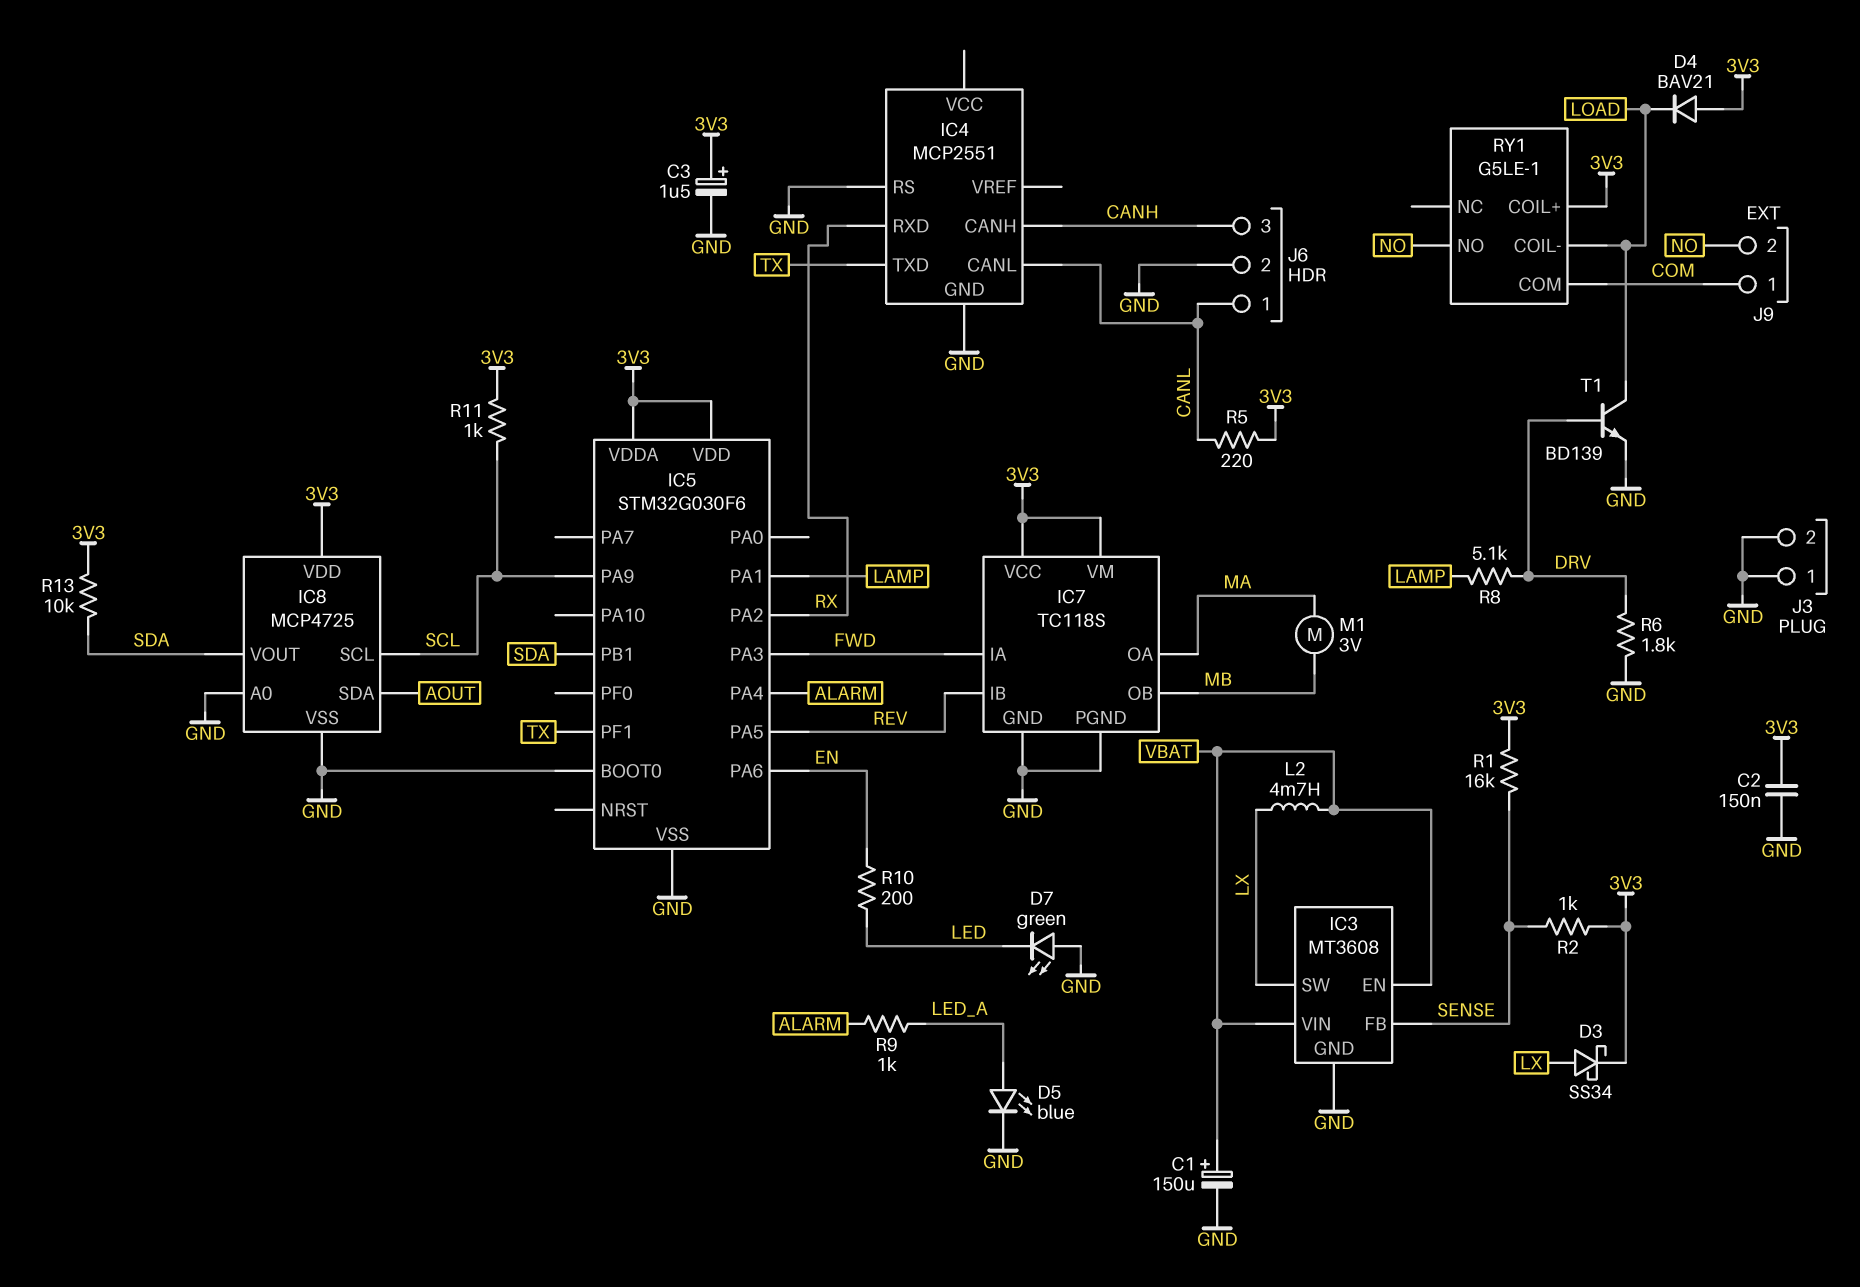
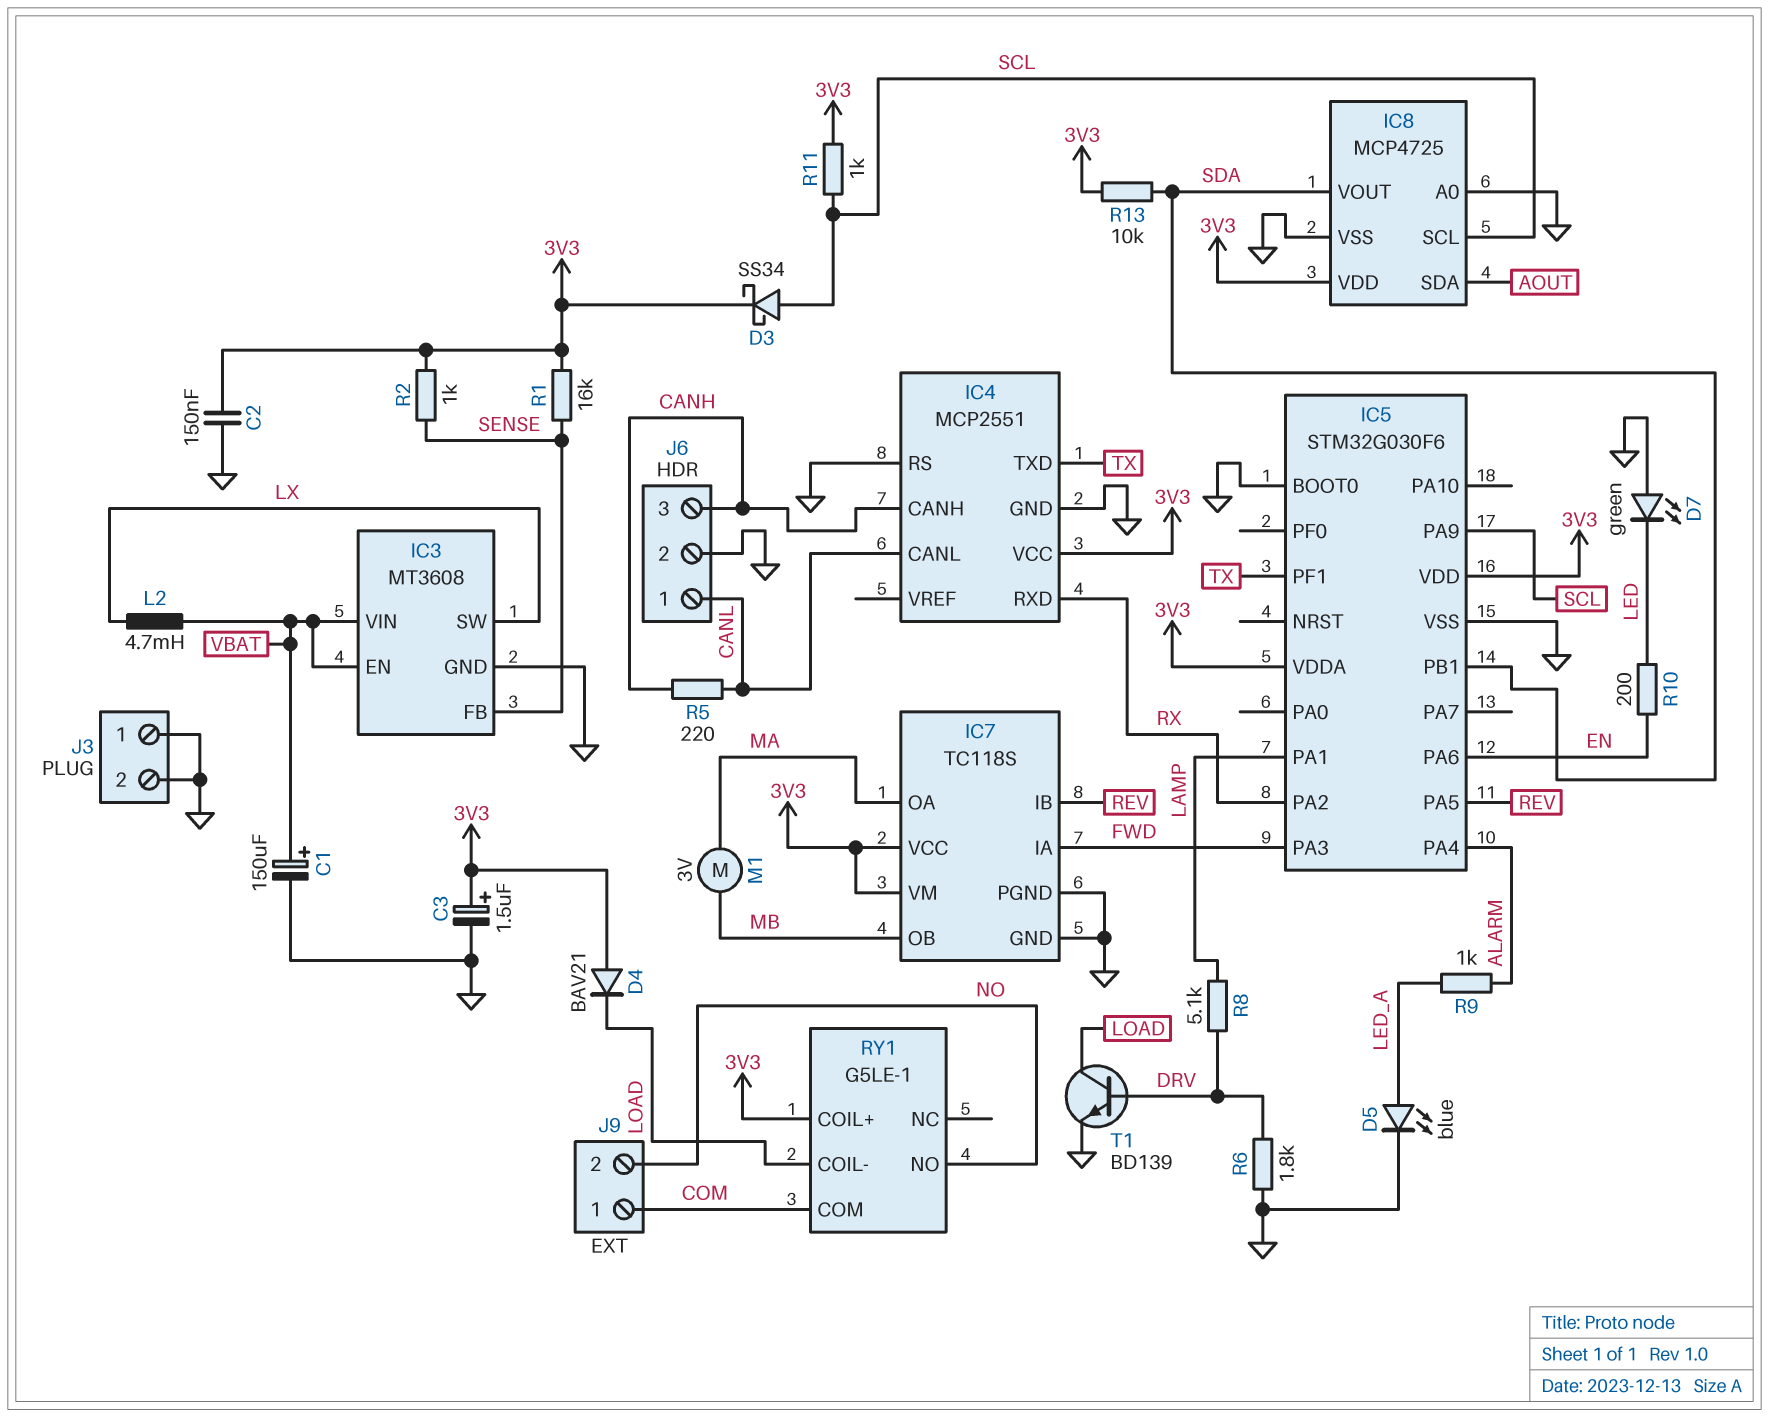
D3: schottky SS34 (A LX, K 3V3) -> schottky SS34 (A SCL, K 3V3)
IC4 pin VCC: none -> 3V3
R5: 220 (3V3, CANL) -> 220 (CANH, CANL)

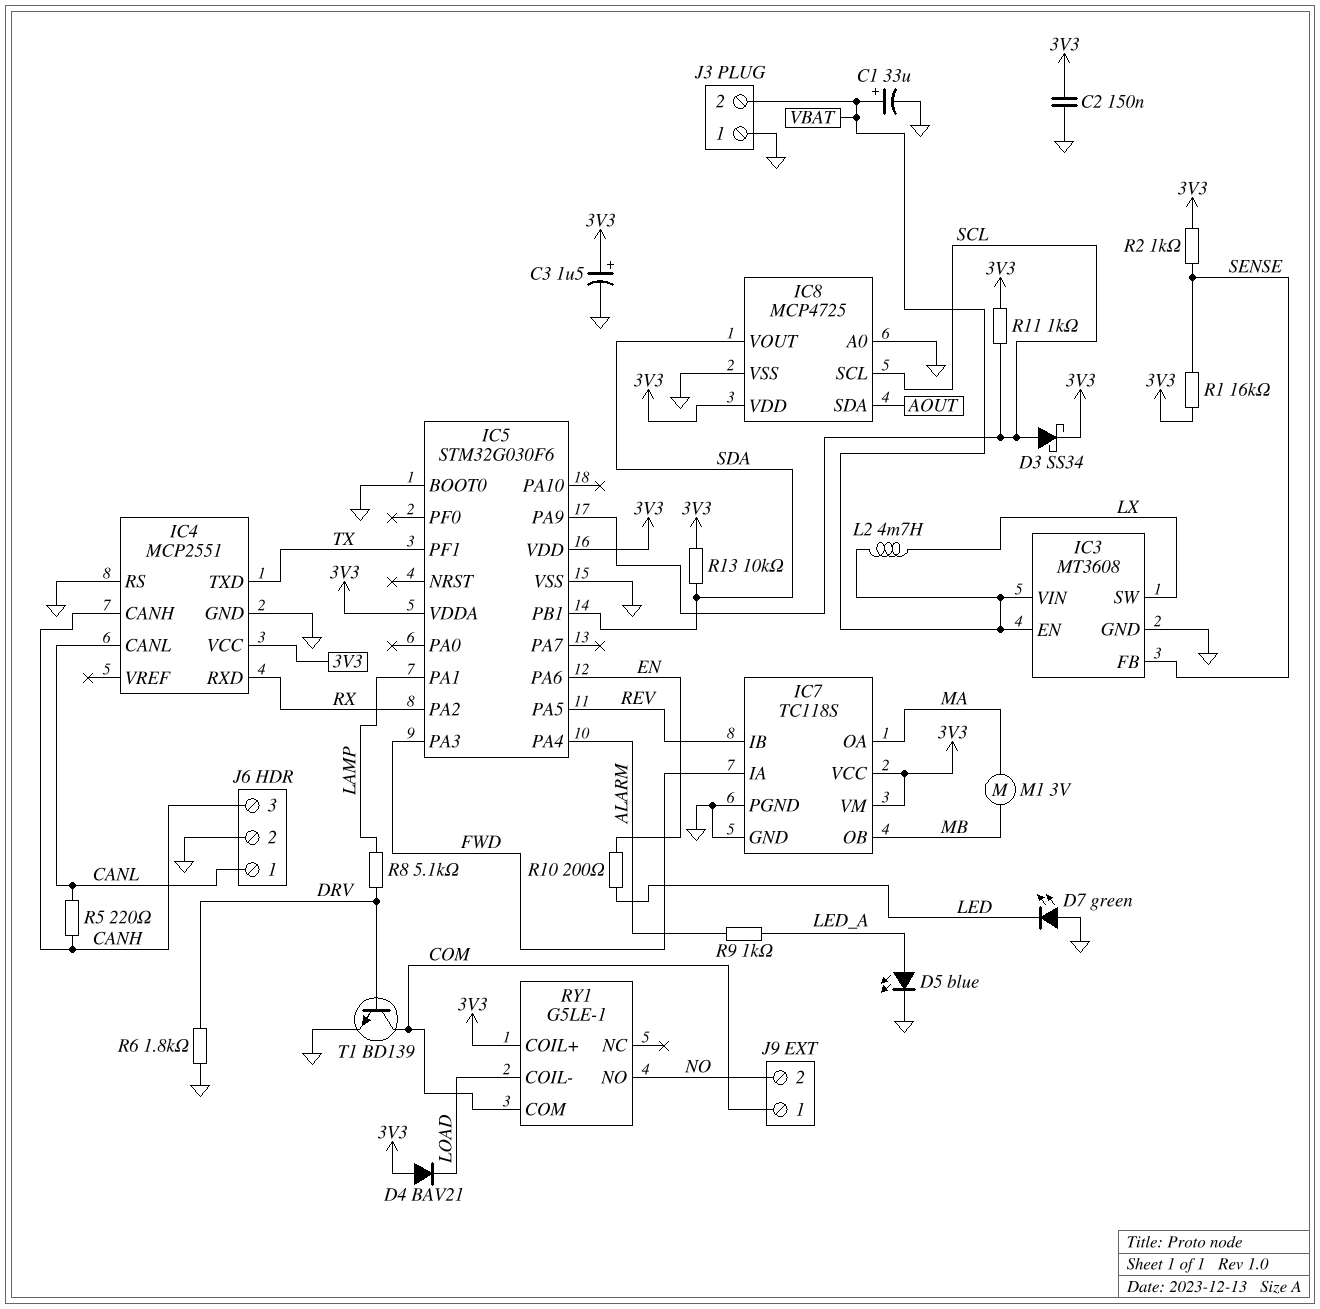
C1: 150uF (plus VBAT, minus GND) -> 33uF (plus VBAT, minus GND)
J3 pin 2: GND -> VBAT
T1: NPN BD139 (B DRV, C LOAD, E GND) -> NPN BD139 (B DRV, C COM, E GND)

